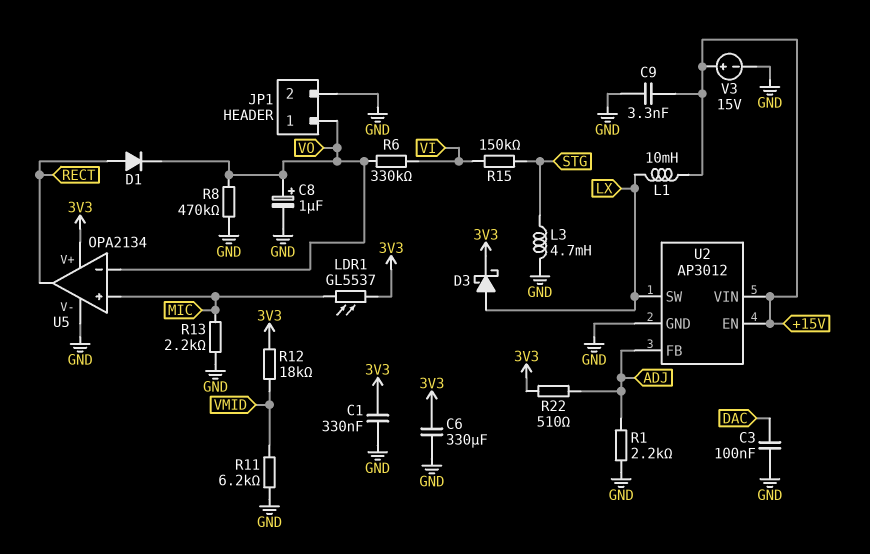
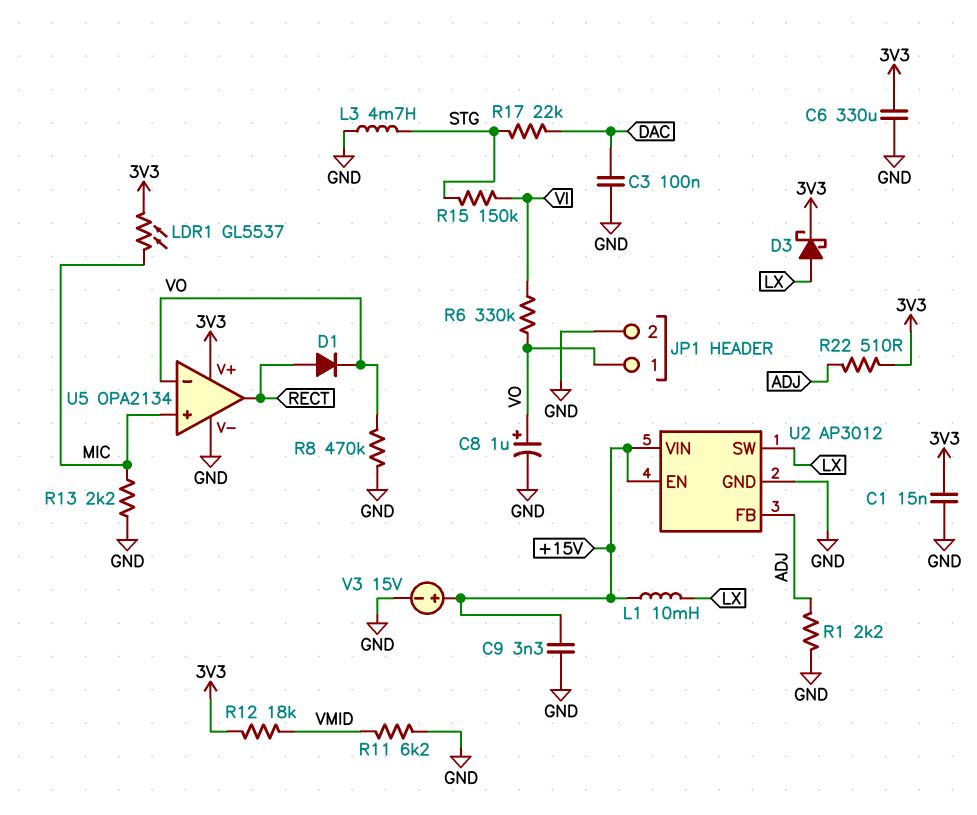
C1: 330nF (3V3, GND) -> 15nF (3V3, GND)
R17: none -> 22k (DAC, STG)

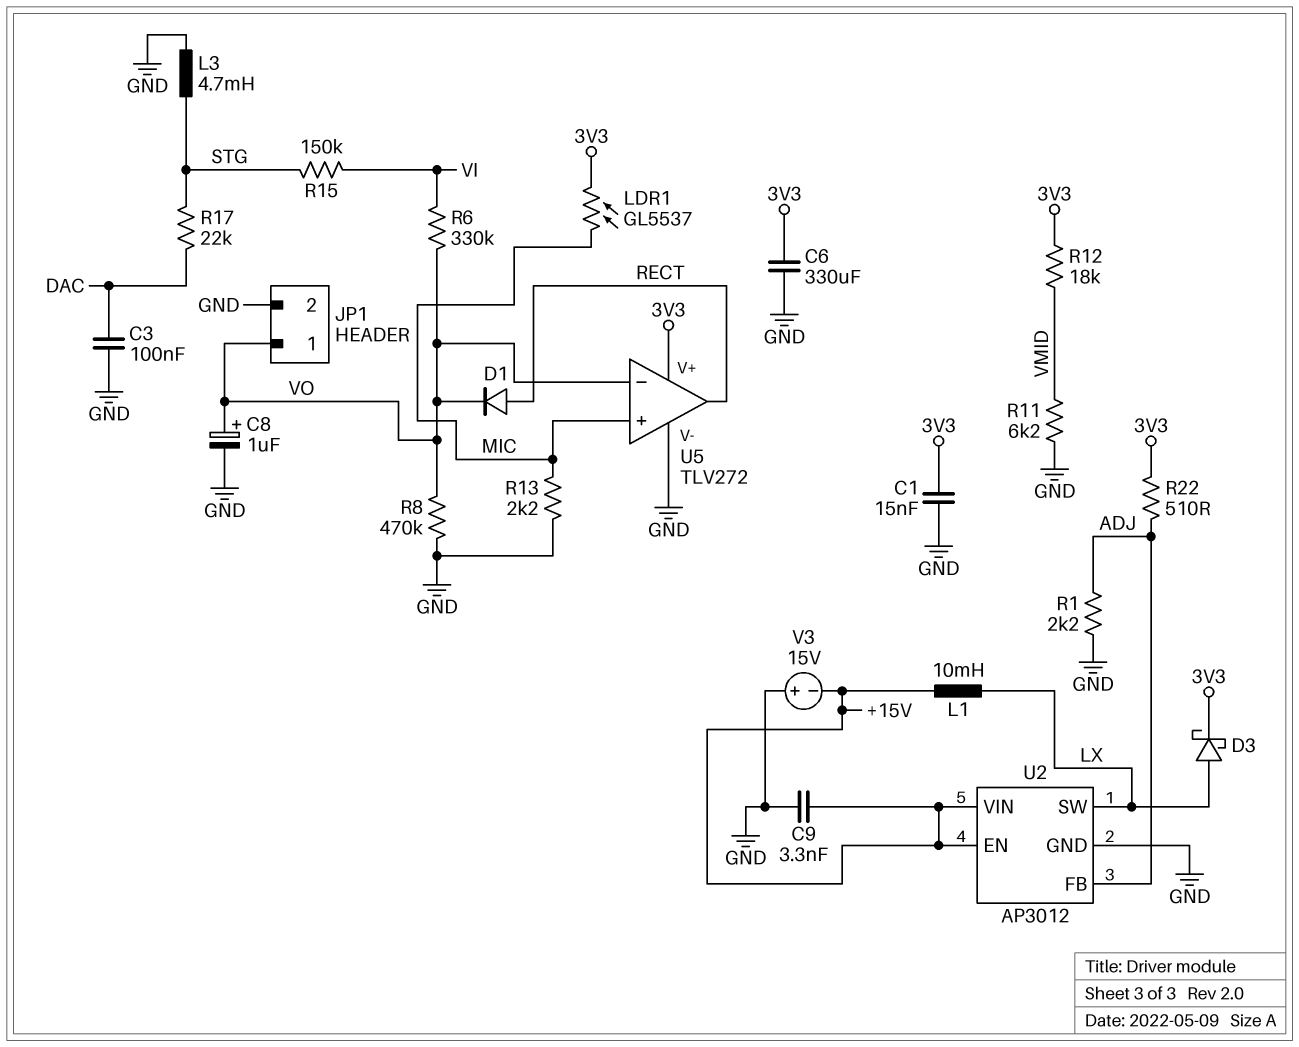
U5: OPA2134 -> TLV272
V3: 15V (plus +15V, minus GND) -> 15V (plus GND, minus +15V)

